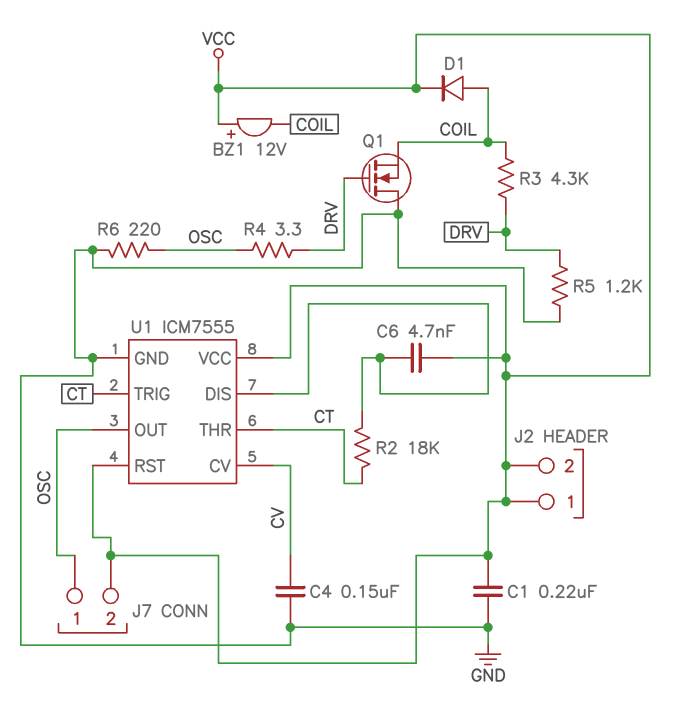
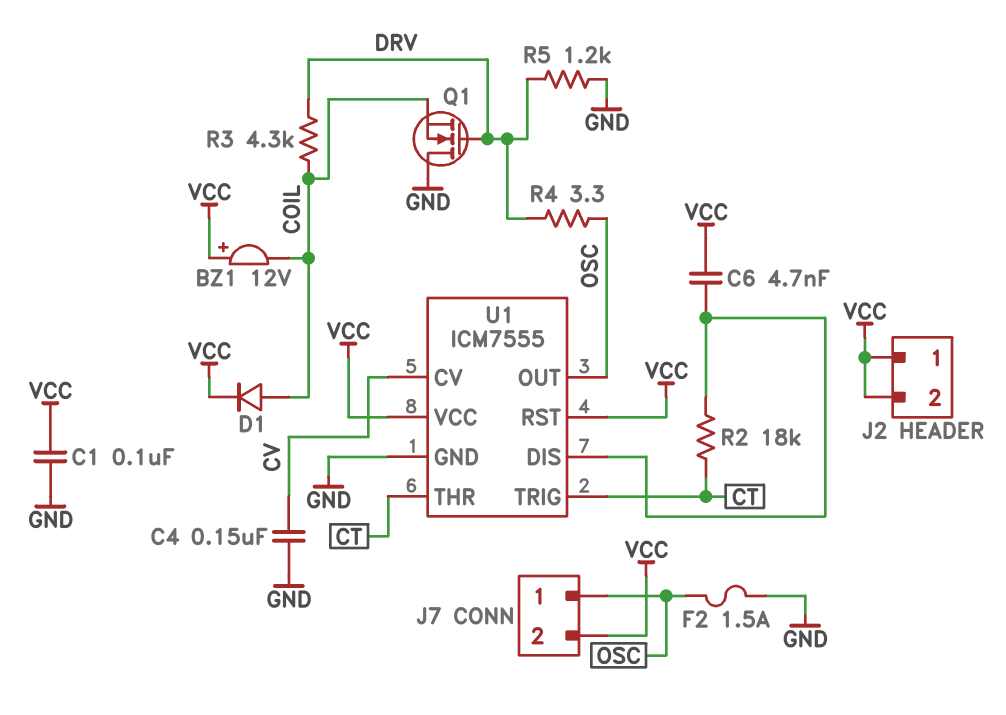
C1: 220nF (GND, VCC) -> 100nF (GND, VCC)
F2: none -> 1.5A (GND, OSC)
R6: 220 (GND, OSC) -> none

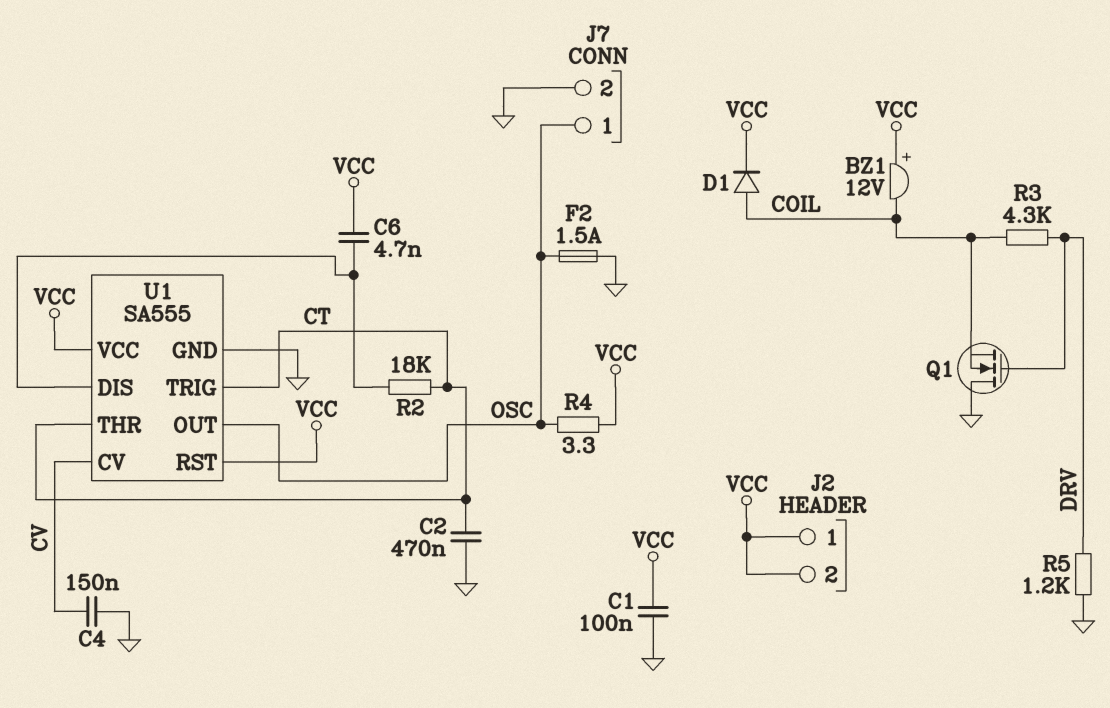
C2: none -> 470nF (CT, GND)
J7 pin 2: VCC -> GND
R4: 3.3 (DRV, OSC) -> 3.3 (OSC, VCC)
U1: ICM7555 -> SA555

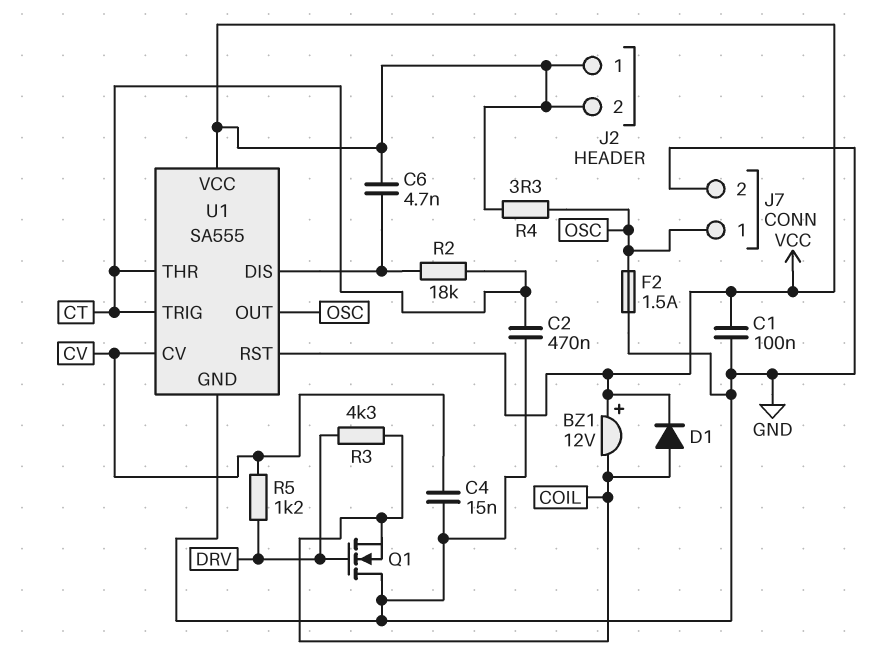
C4: 150nF (CV, GND) -> 15nF (CV, GND)
R5: 1.2k (DRV, GND) -> 1.2k (CV, DRV)

